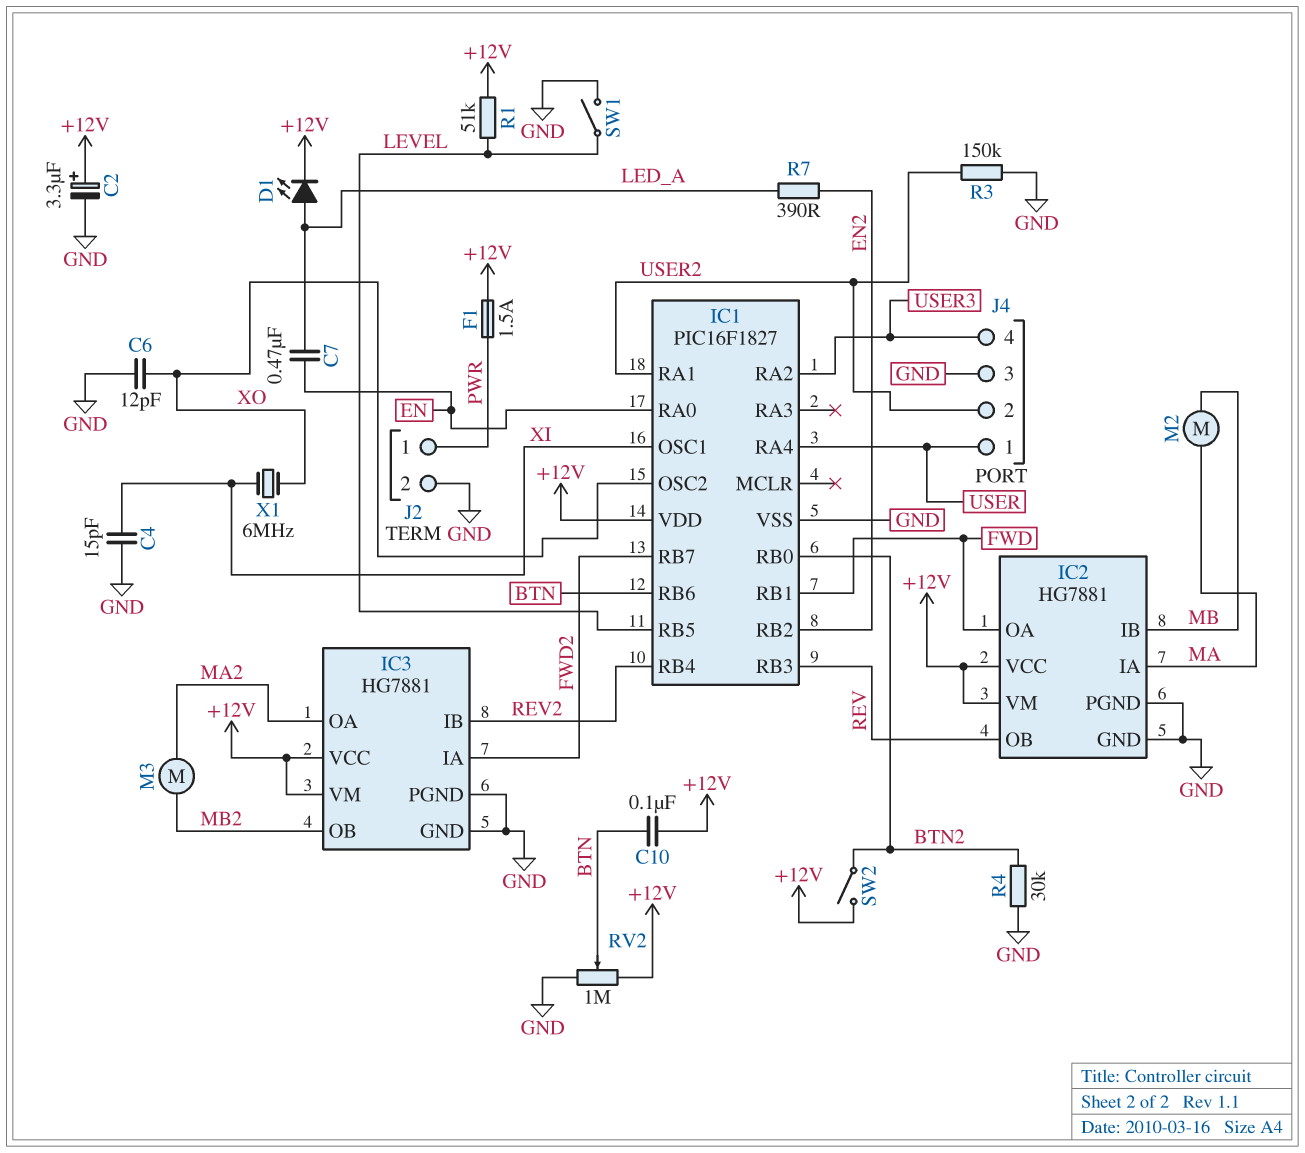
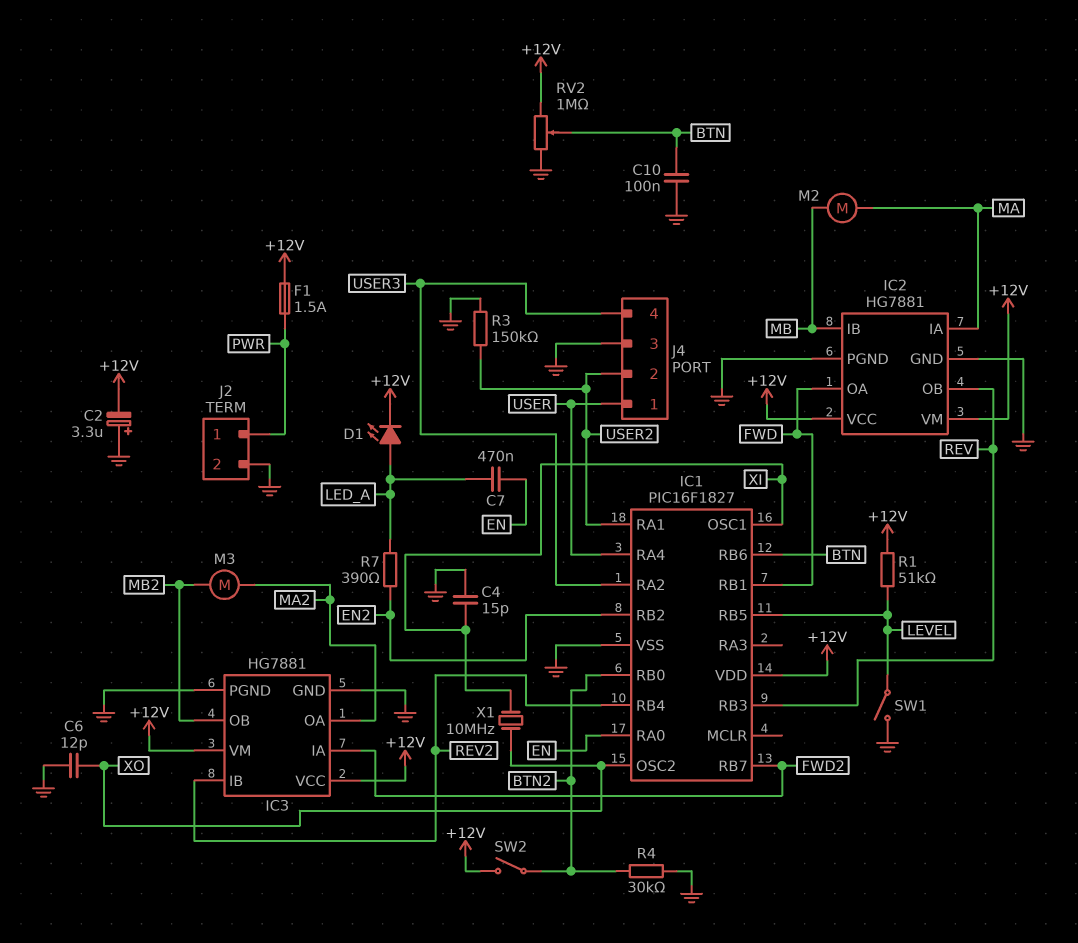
C2: 3.3uF (plus +12V, minus GND) -> 3.3uF (plus GND, minus +12V)
C10: 100nF (+12V, BTN) -> 100nF (BTN, GND)
X1: 6MHz (XI, XO) -> 10MHz (XI, XO)

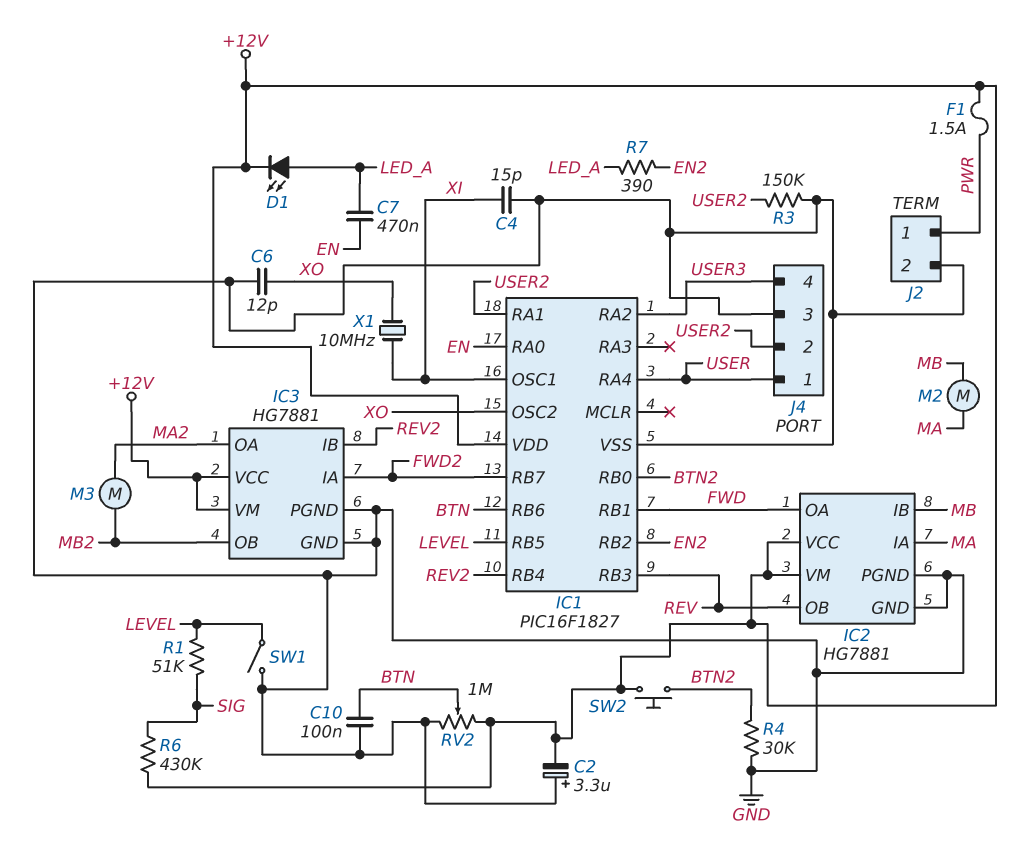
R1: 51k (+12V, LEVEL) -> 51k (LEVEL, SIG)
R6: none -> 430k (+12V, SIG)
SW2: switch (+12V, BTN2) -> button (+12V, BTN2)

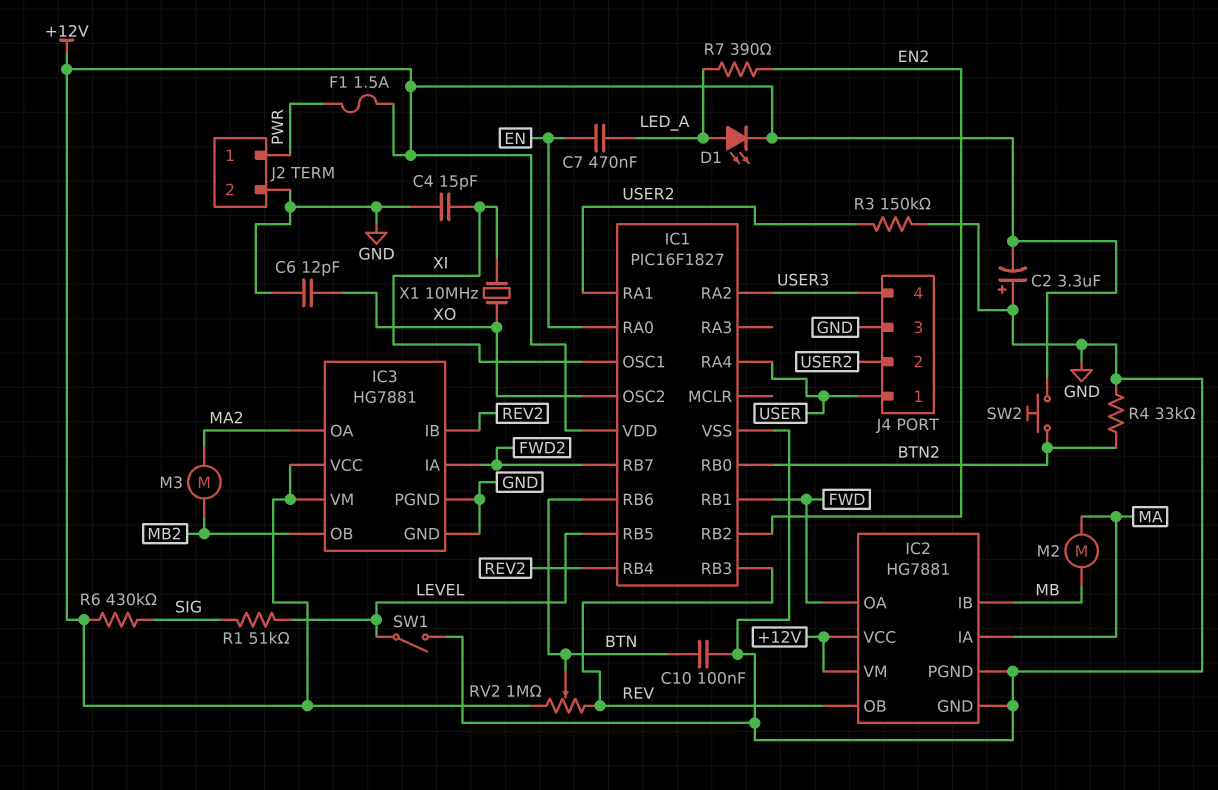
R4: 30k (BTN2, GND) -> 33k (BTN2, GND)
RV2: 1M (+12V, GND, wiper BTN) -> 1M (+12V, REV, wiper BTN)

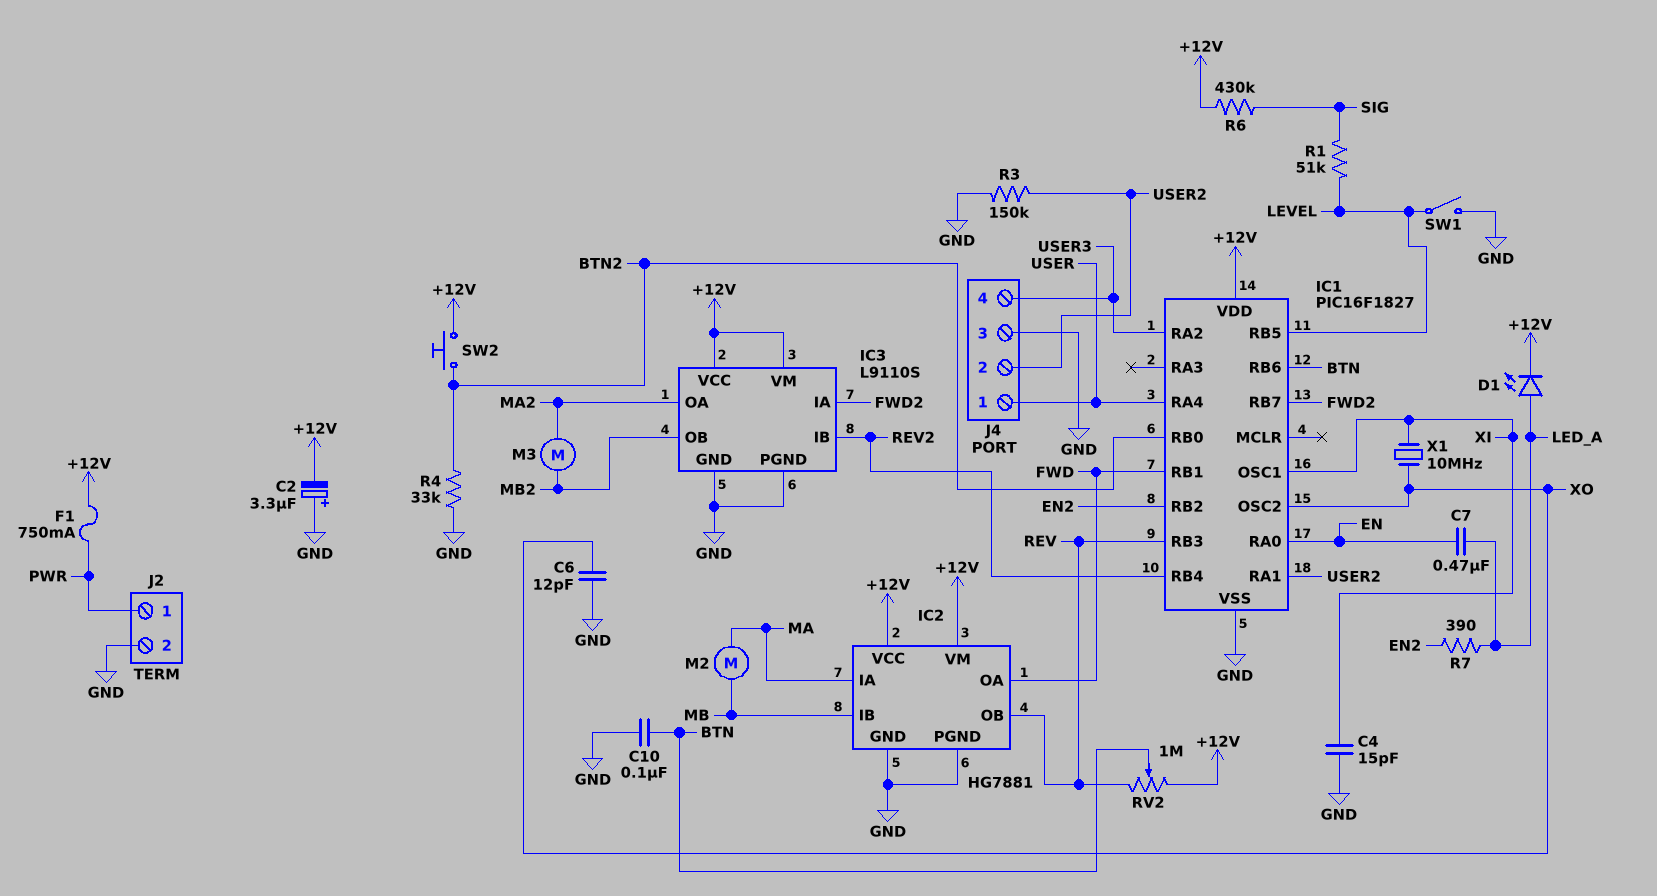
F1: 1.5A (+12V, PWR) -> 750mA (+12V, PWR)
IC3: HG7881 -> L9110S

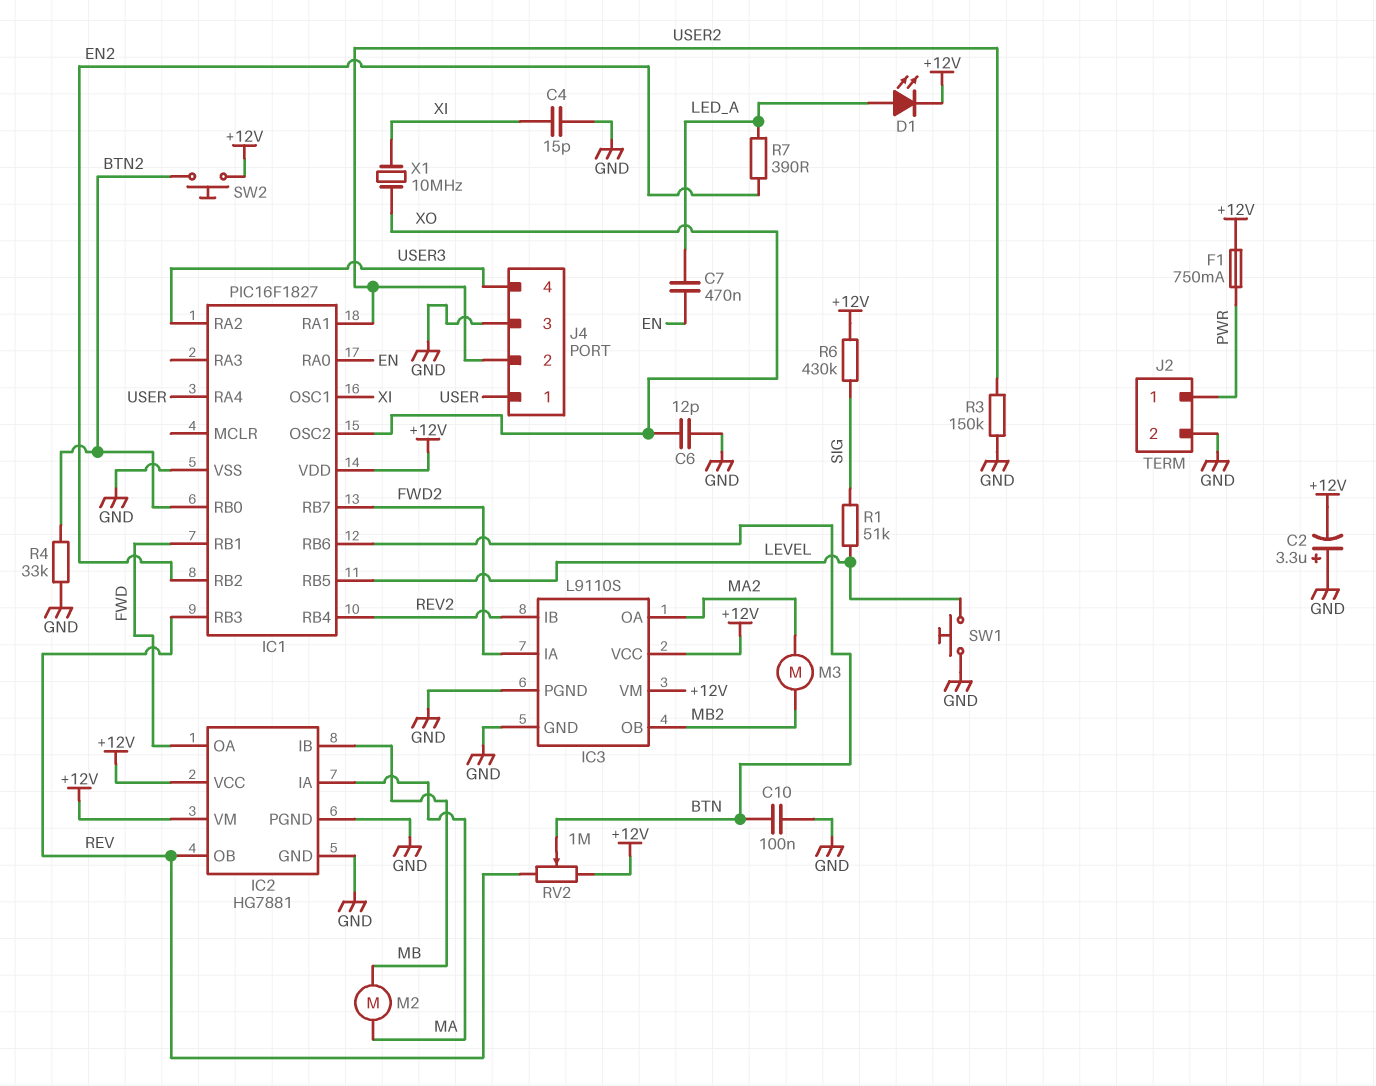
SW1: switch (GND, LEVEL) -> button (GND, LEVEL)

